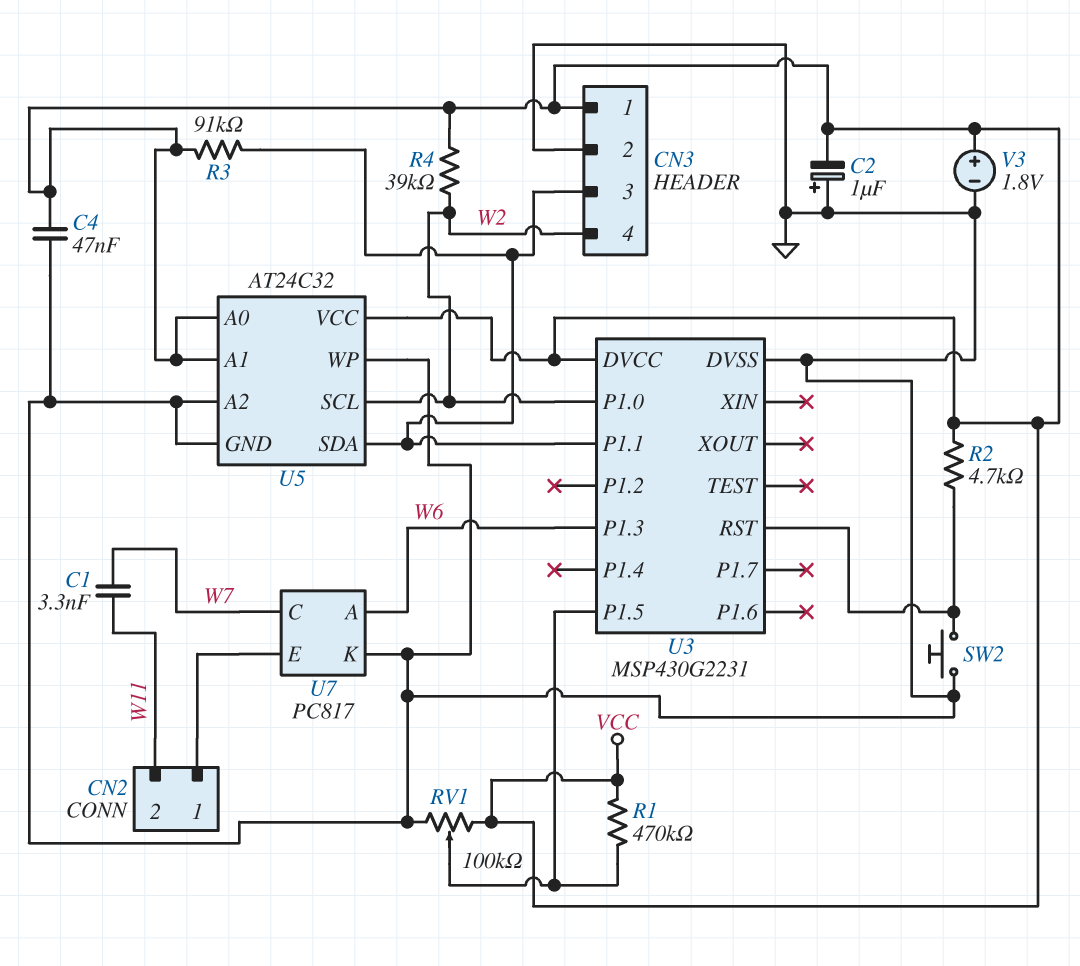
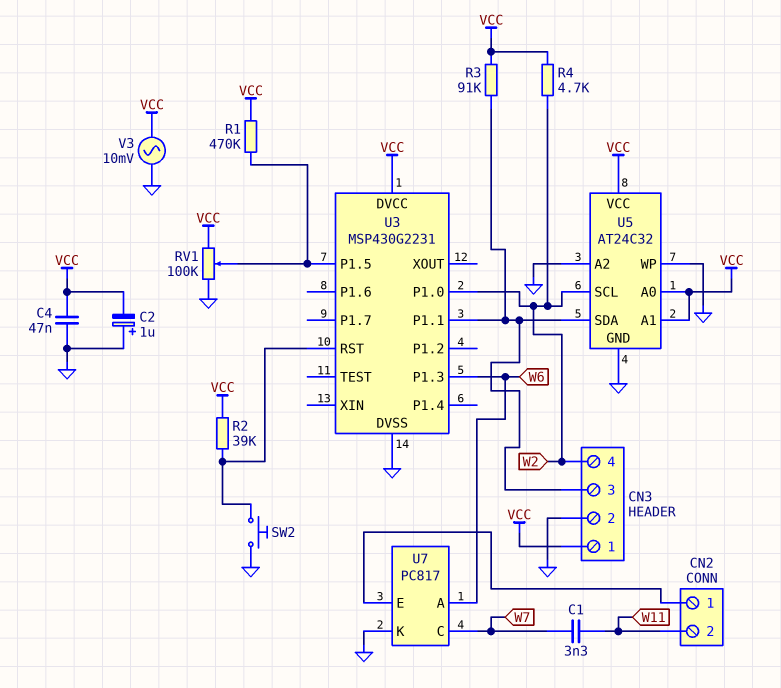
R2: 4.7k (U3/RST, VCC) -> 39k (U3/RST, VCC)
R4: 39k (VCC, W2) -> 4.7k (VCC, W2)
V3: 1.8V (plus VCC, minus GND) -> AC 10mV (GND, VCC)

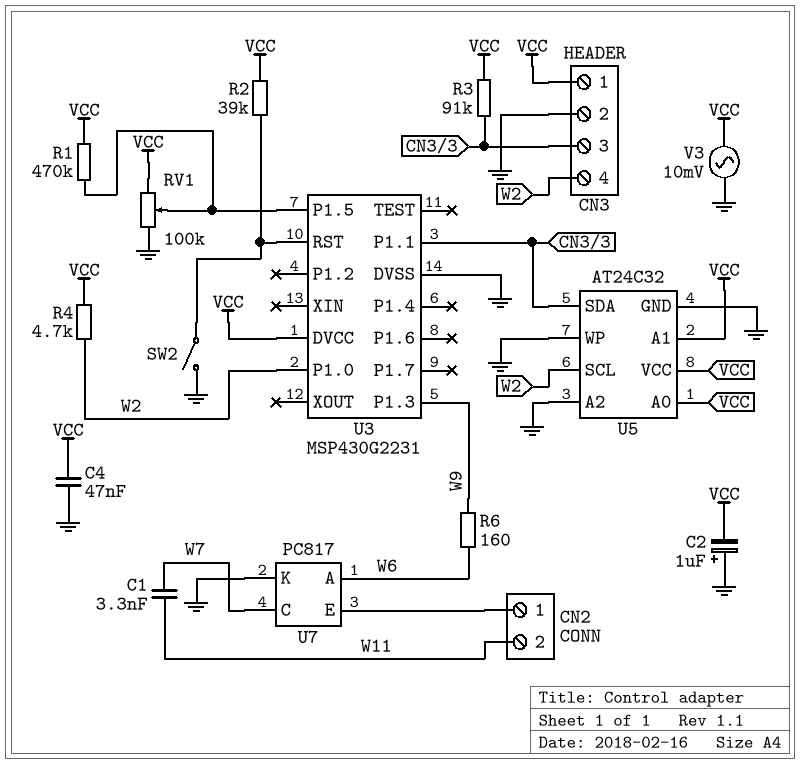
R6: none -> 160 (W6, W9)
SW2: button (GND, U3/RST) -> switch (GND, U3/RST)
U3 pin P1.3: W6 -> W9

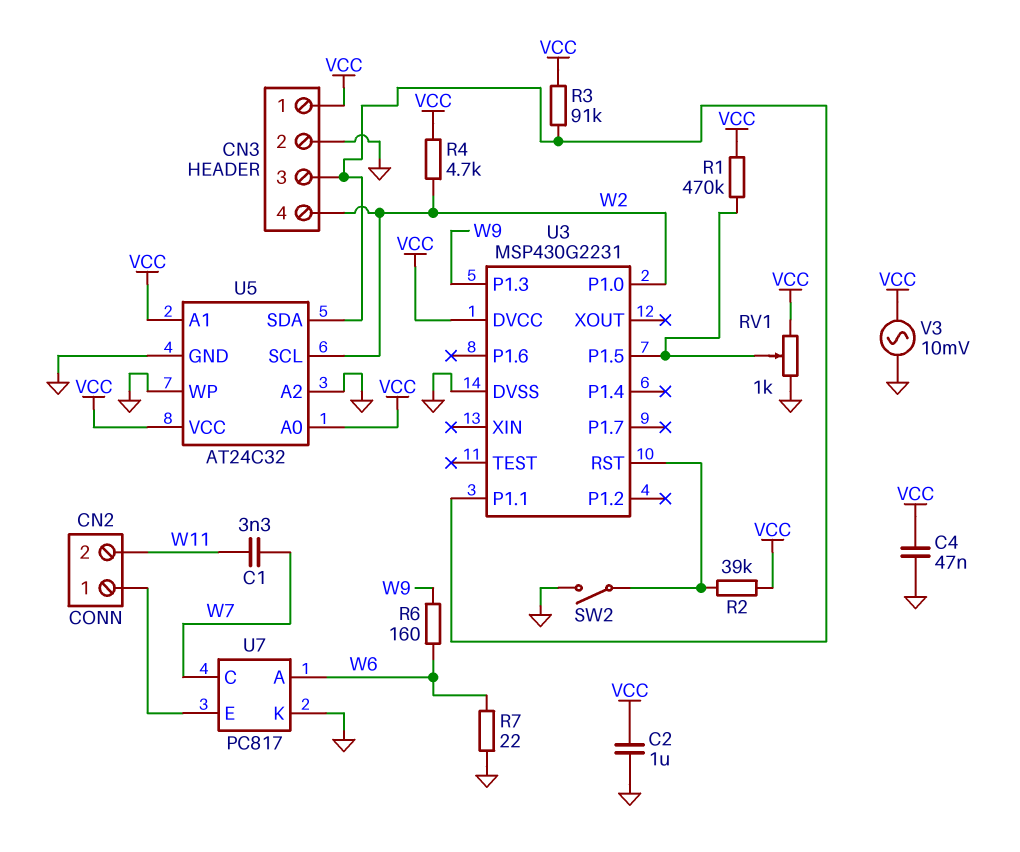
C2: 1uF (plus GND, minus VCC) -> 1uF (GND, VCC)
R7: none -> 22 (GND, W6)
RV1: 100k (GND, VCC, wiper U3/P1.5) -> 1k (GND, VCC, wiper U3/P1.5)

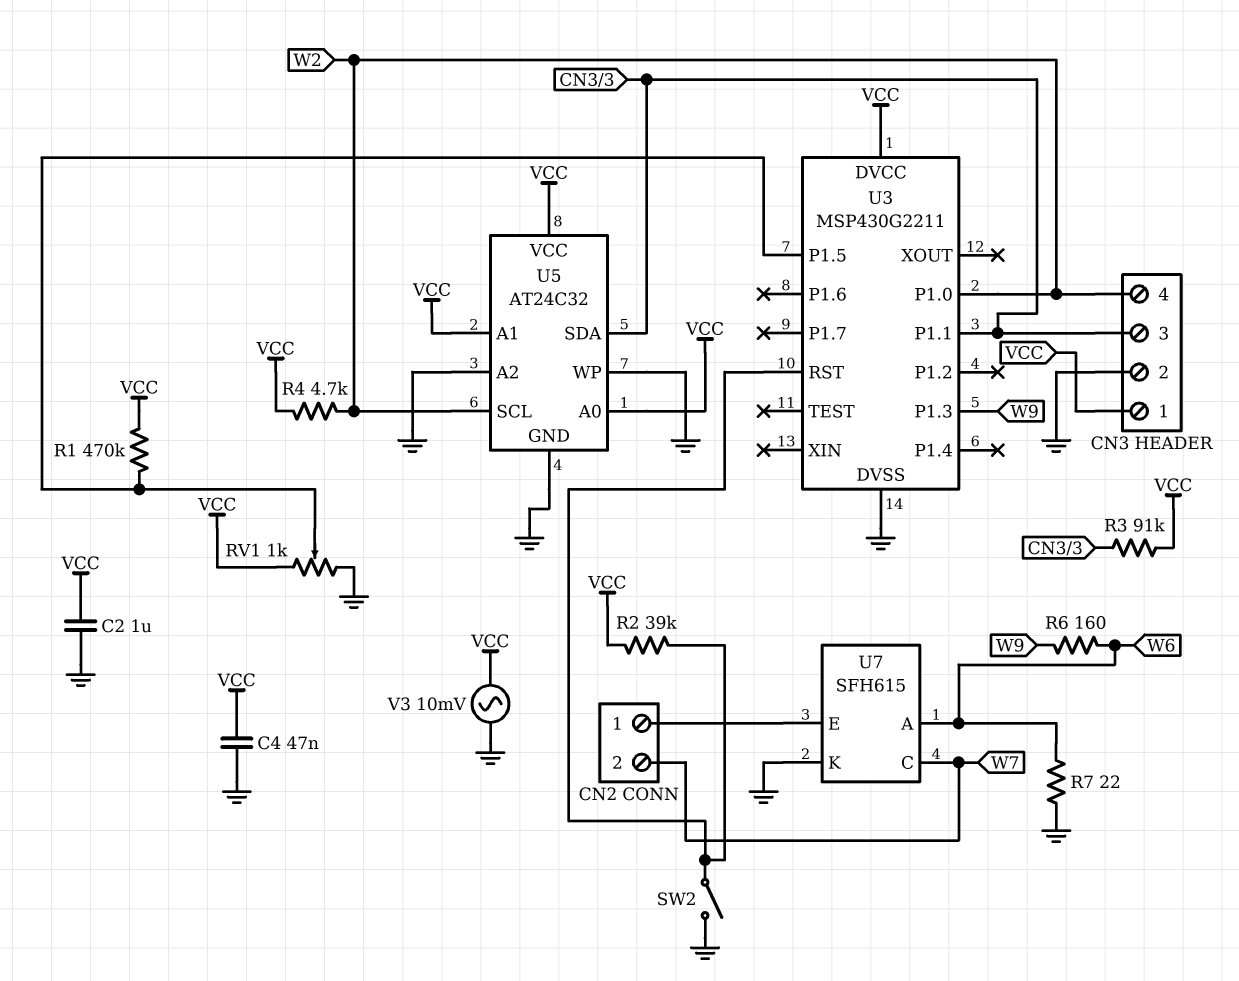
C1: 3.3nF (W7, W11) -> none
CN2 pin 2: W11 -> W7
U3: MSP430G2231 -> MSP430G2211
U7: PC817 -> SFH615

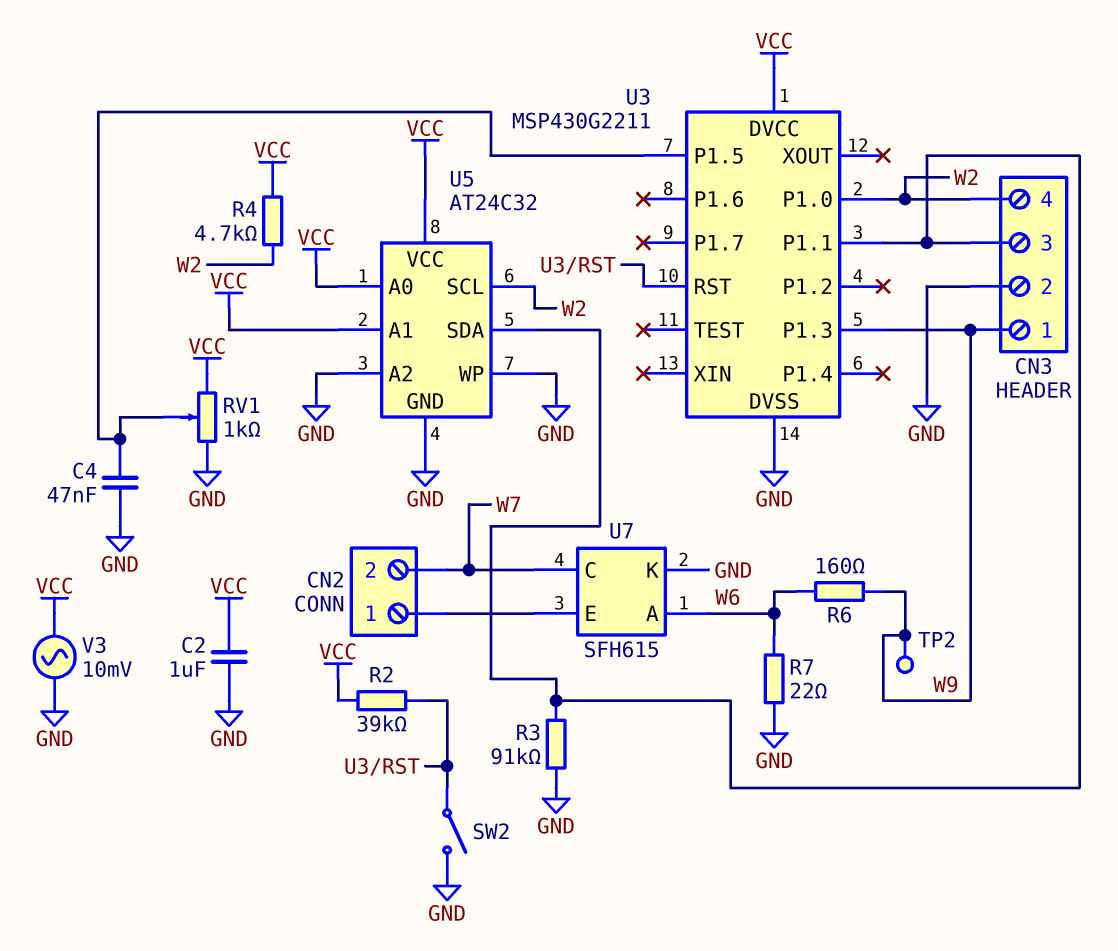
C4: 47nF (GND, VCC) -> 47nF (GND, U3/P1.5)
CN3 pin 1: VCC -> W9
R1: 470k (U3/P1.5, VCC) -> none
R3: 91k (CN3/3, VCC) -> 91k (CN3/3, GND)
TP2: none -> test point (W9)

